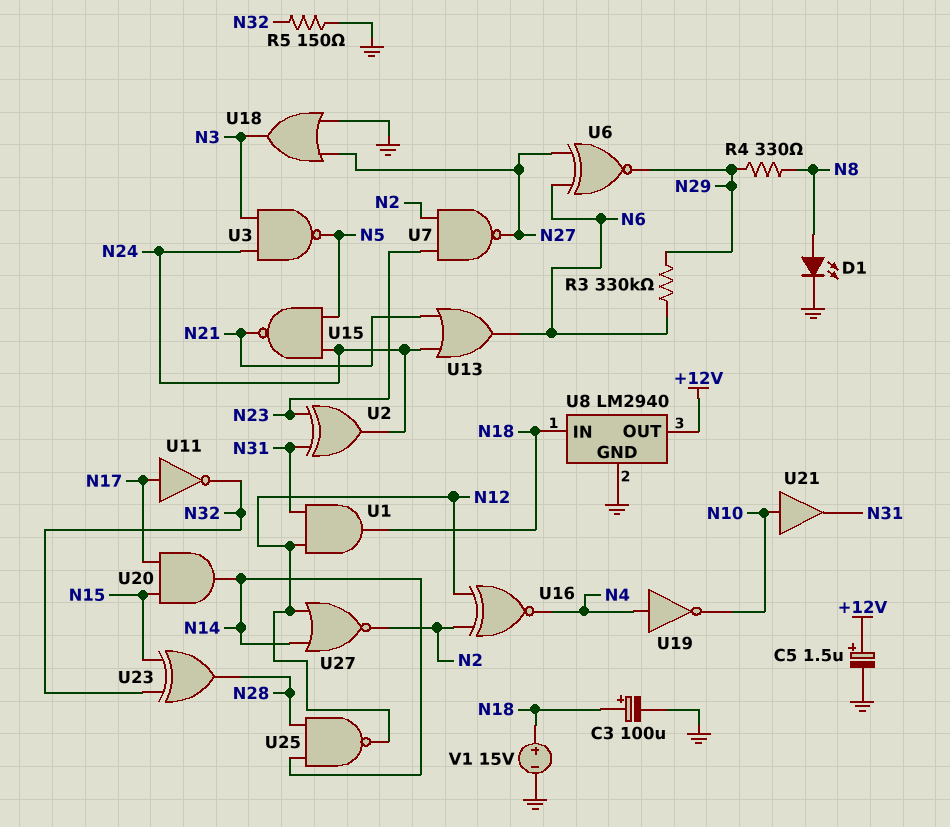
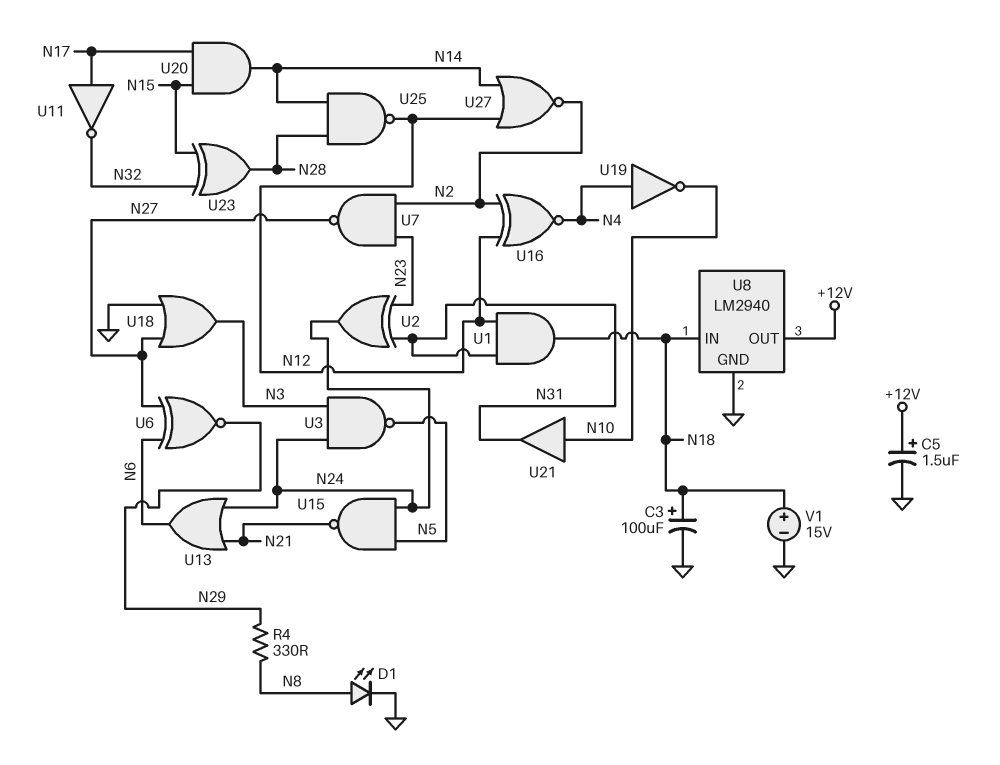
R3: 330k (N6, N29) -> none
R5: 150 (GND, N32) -> none

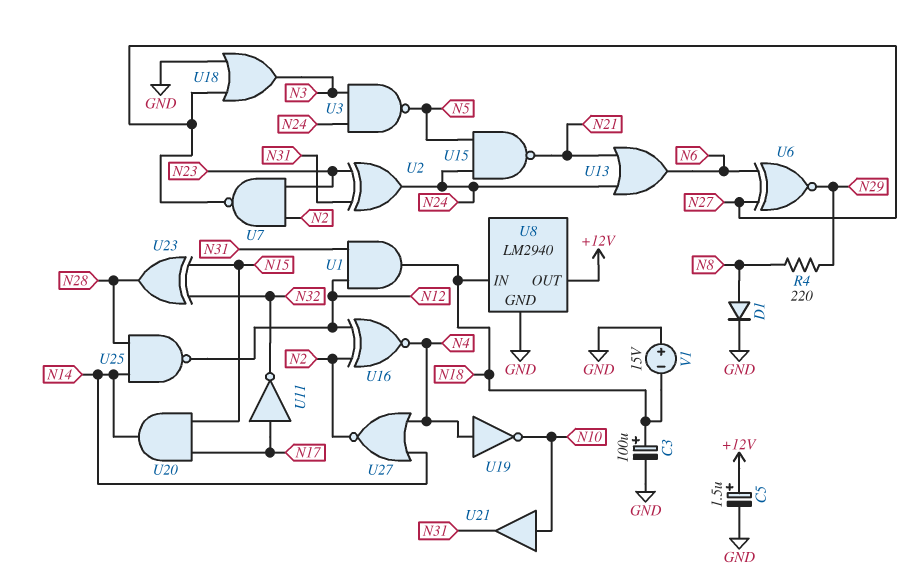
D1: LED (A N8, K GND) -> diode (A N8, K GND)
R4: 330 (N8, N29) -> 220 (N8, N29)
U27: NOR (in N12, in N14, out N2) -> NOR (in N4, in N14, out N2)
V1: 15V (plus N18, minus GND) -> 15V (plus GND, minus N18)

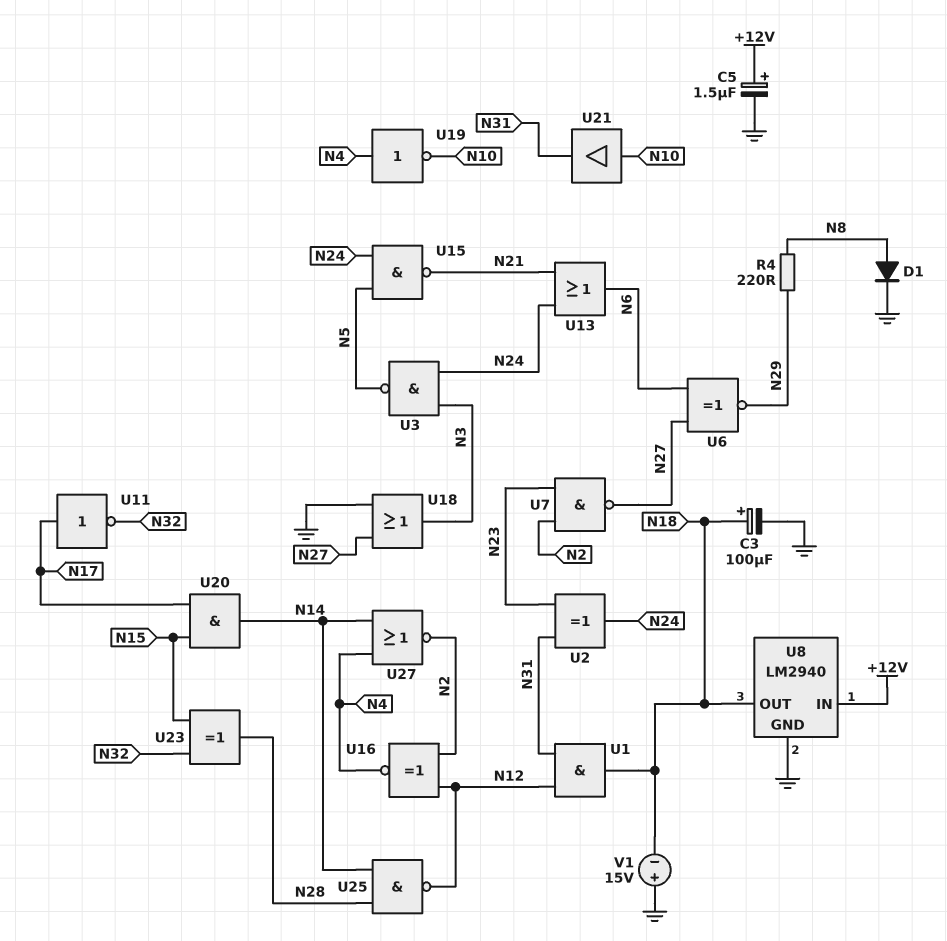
U8 pin IN: N18 -> +12V
U8 pin OUT: +12V -> N18

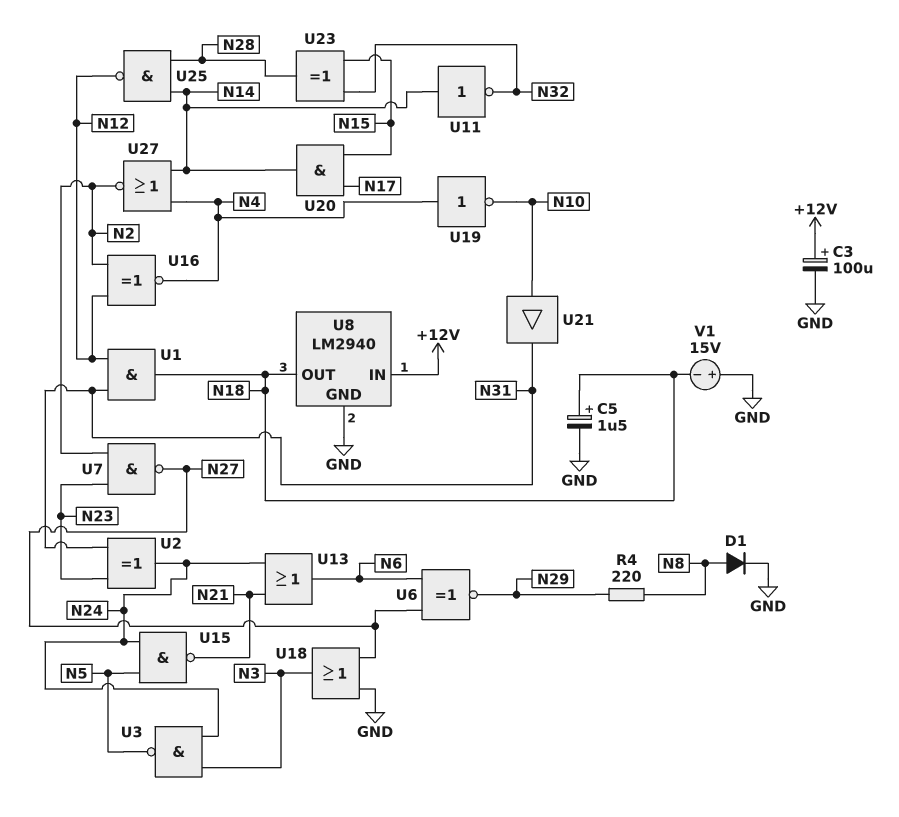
C3: 100uF (plus N18, minus GND) -> 100uF (plus +12V, minus GND)
C5: 1.5uF (plus +12V, minus GND) -> 1.5uF (plus N18, minus GND)
U11: NOT (in N17, out N32) -> NOT (in N14, out N32)

